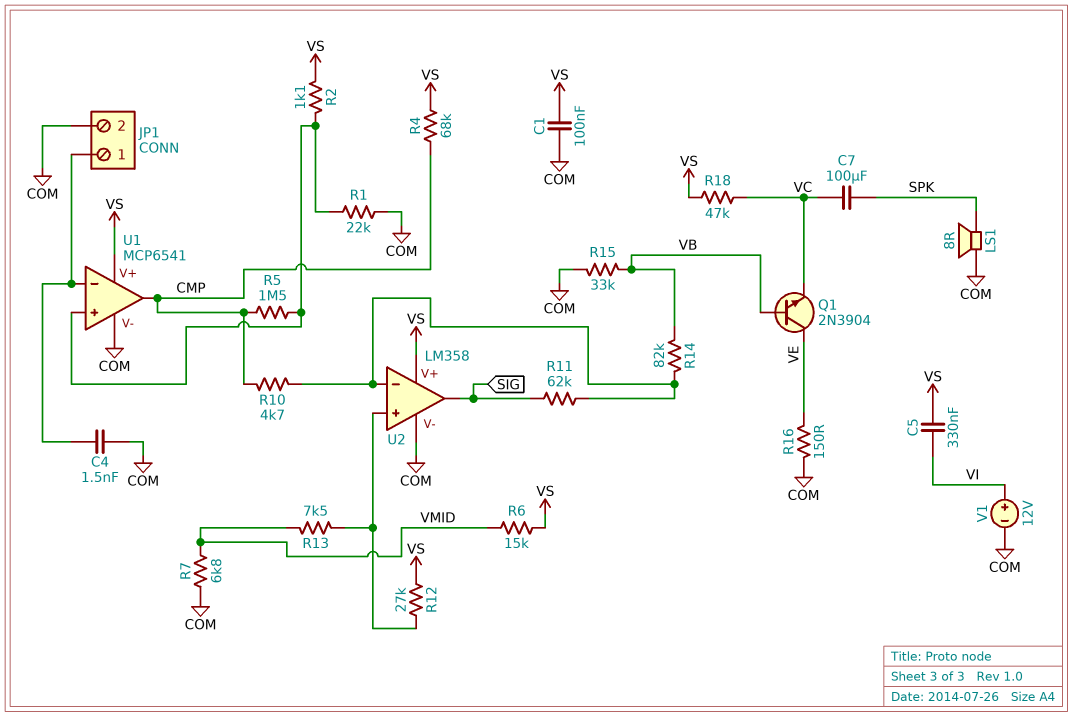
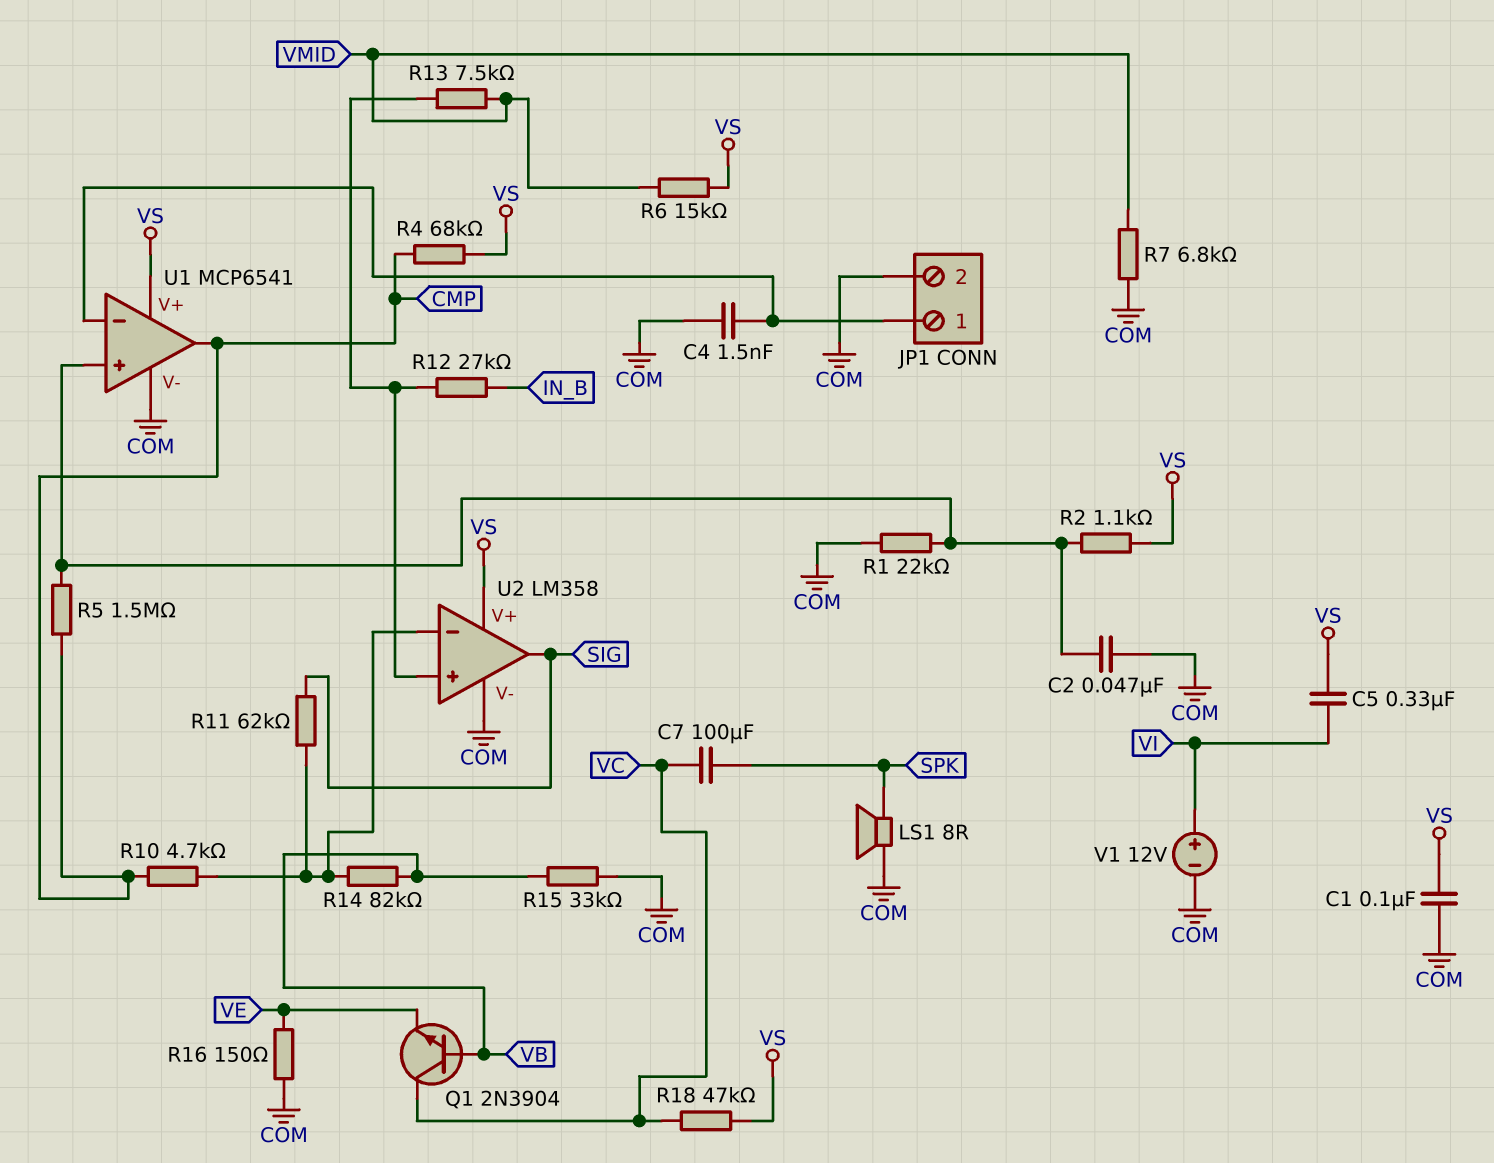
C2: none -> 47nF (COM, U1/in+)
Q1: NPN 2N3904 (B VB, C VE, E VC) -> NPN 2N3904 (B VB, C VC, E VE)
R12: 27k (U2/in+, VS) -> 27k (IN_B, U2/in+)

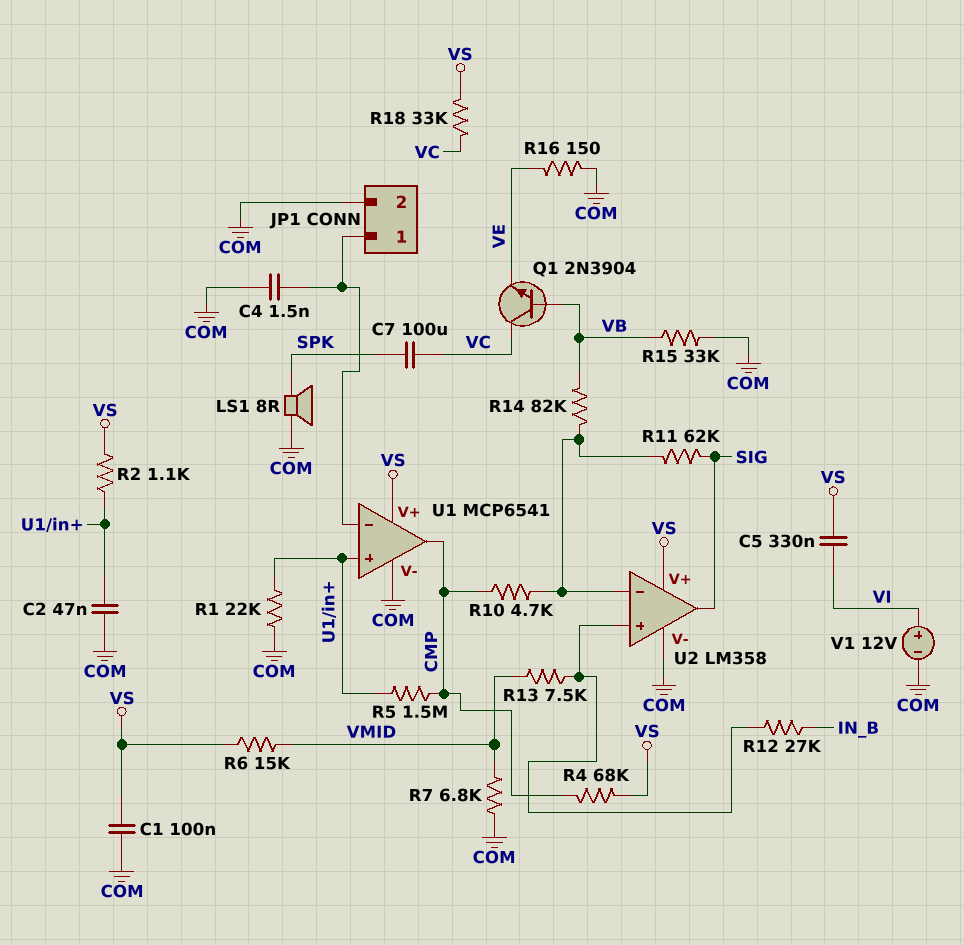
R18: 47k (VC, VS) -> 33k (VC, VS)

